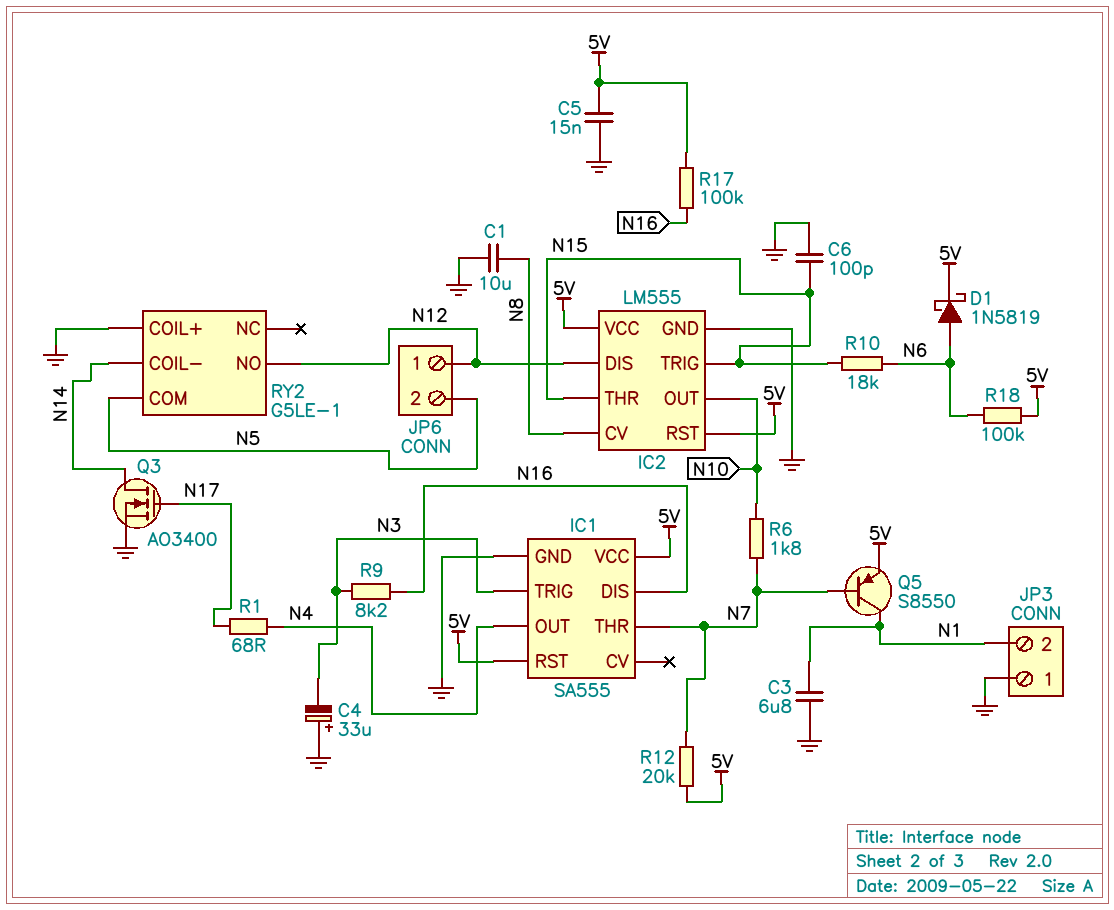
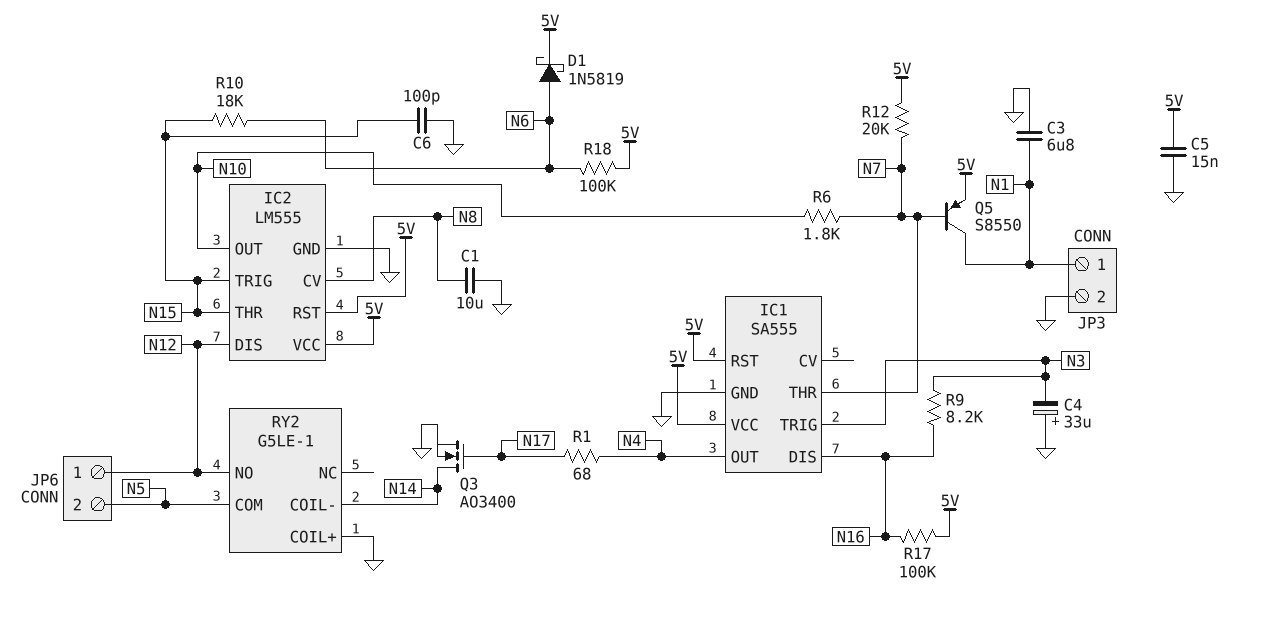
JP3 pin 1: GND -> N1
JP3 pin 2: N1 -> GND

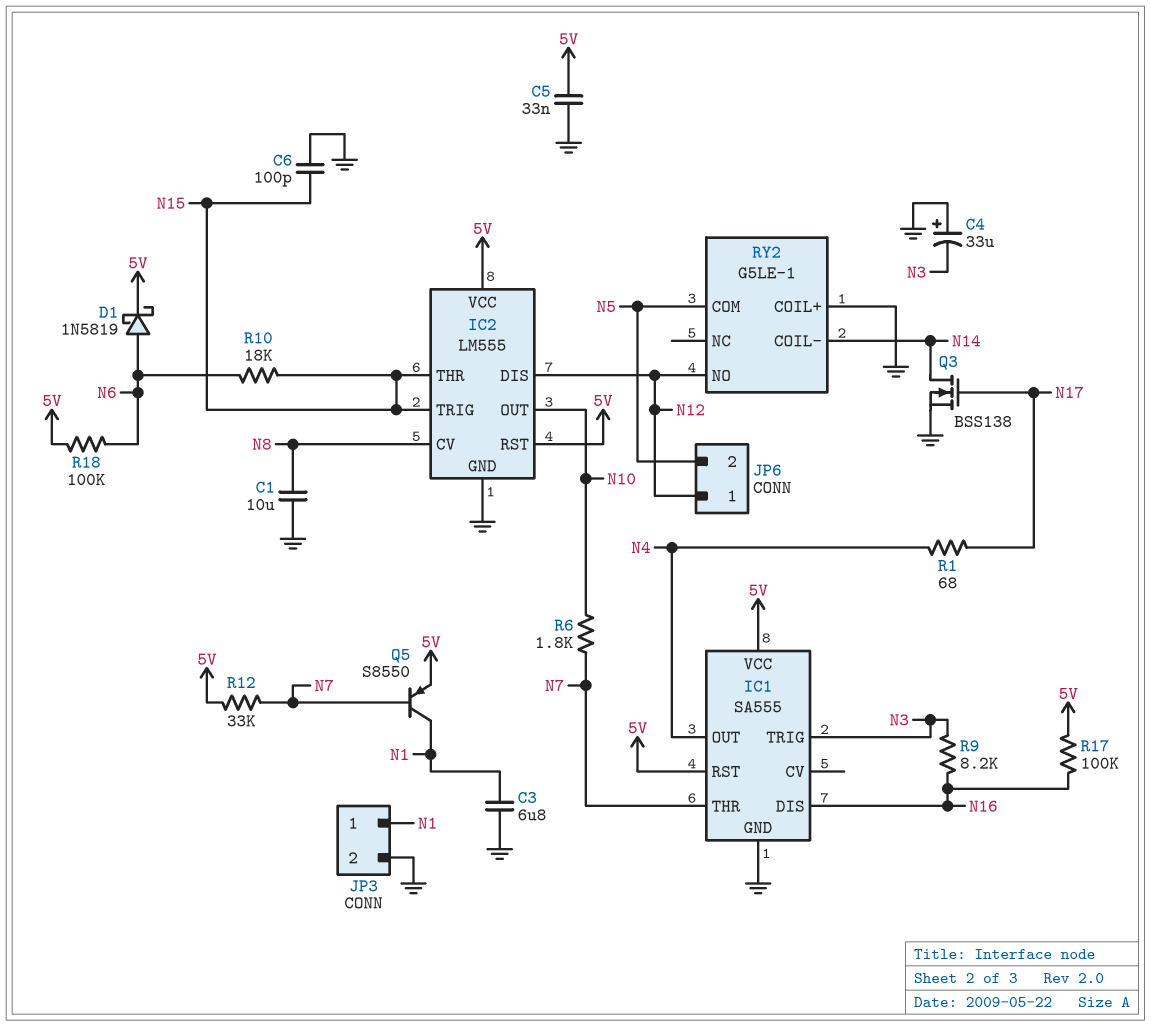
C5: 15nF (5V, GND) -> 33nF (5V, GND)
Q3: NMOS AO3400 (G N17, D N14, S GND) -> NMOS BSS138 (G N17, D N14, S GND)
R12: 20k (5V, N7) -> 33k (5V, N7)

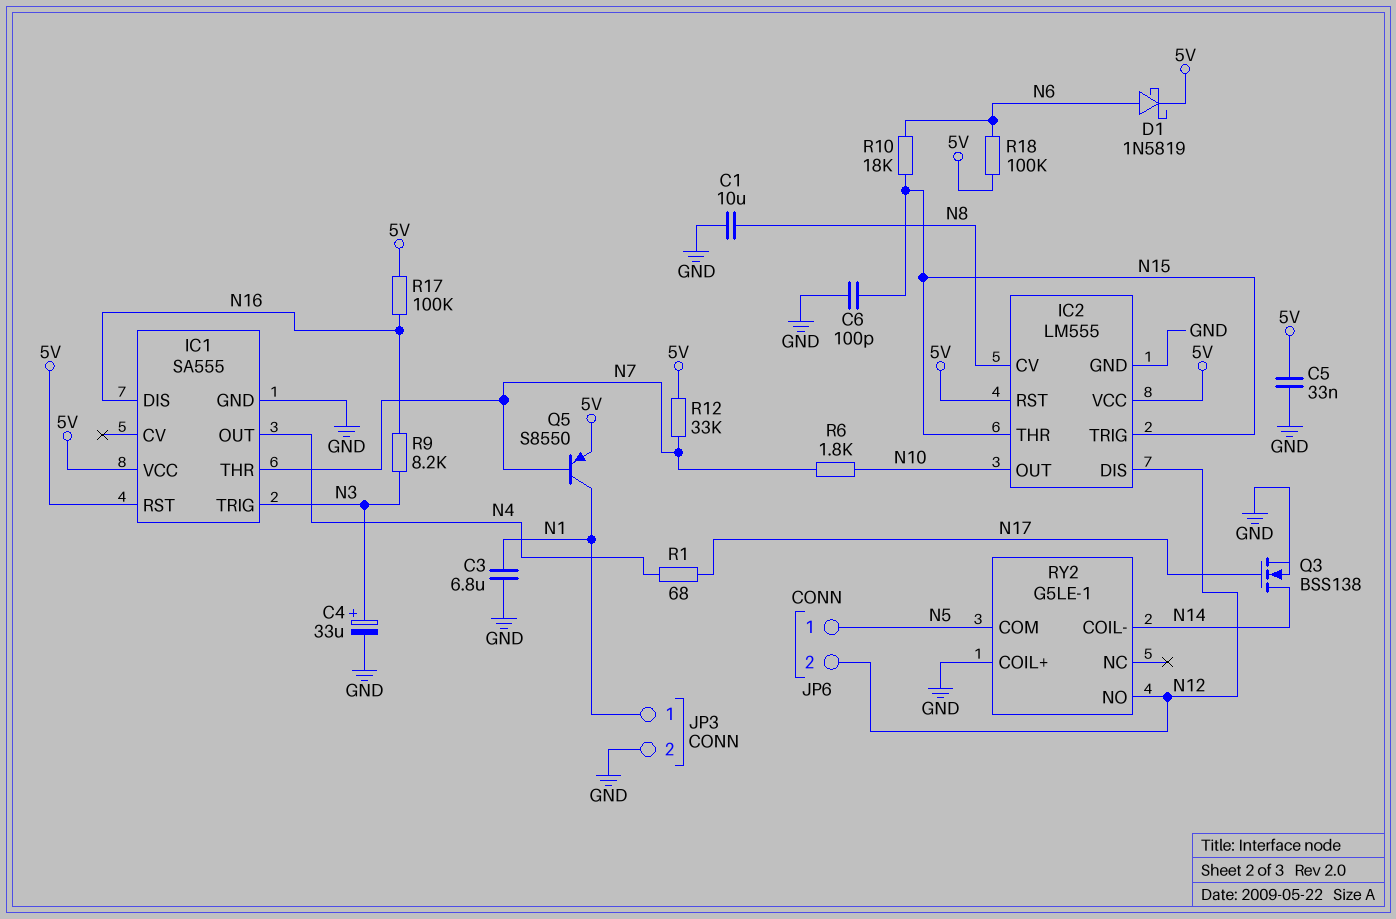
C4: 33uF (plus GND, minus N3) -> 33uF (plus N3, minus GND)
JP6 pin 1: N12 -> N5
JP6 pin 2: N5 -> N12

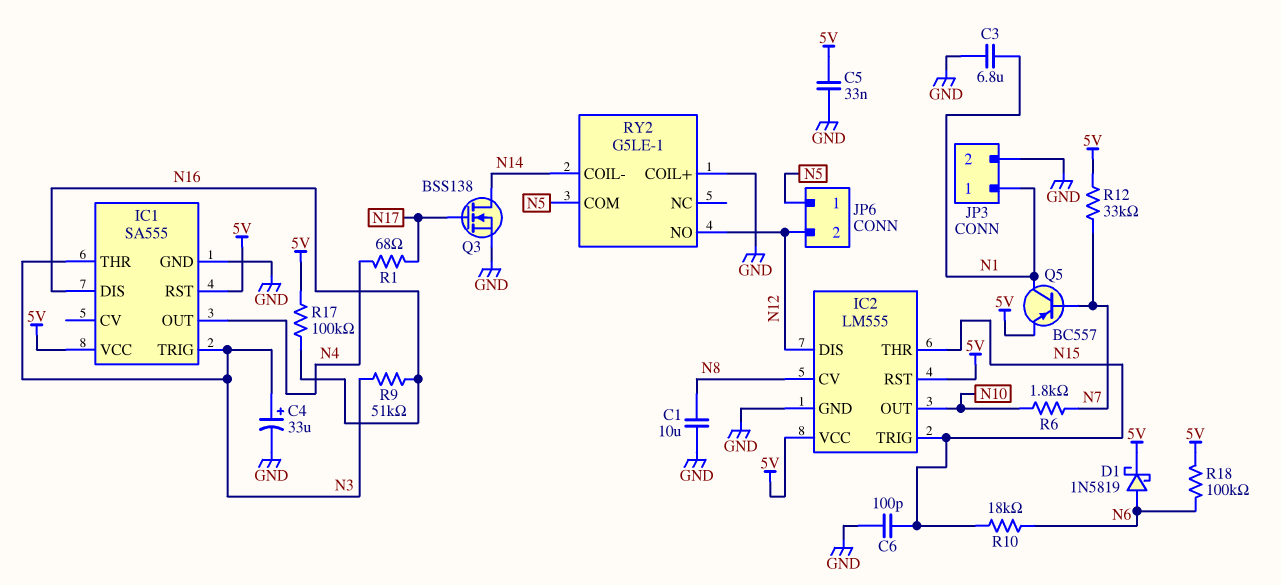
IC1 pin THR: N7 -> N3
Q5: PNP S8550 (B N7, C N1, E 5V) -> PNP BC557 (B N7, C N1, E 5V)
R9: 8.2k (N3, N16) -> 51k (N3, N16)

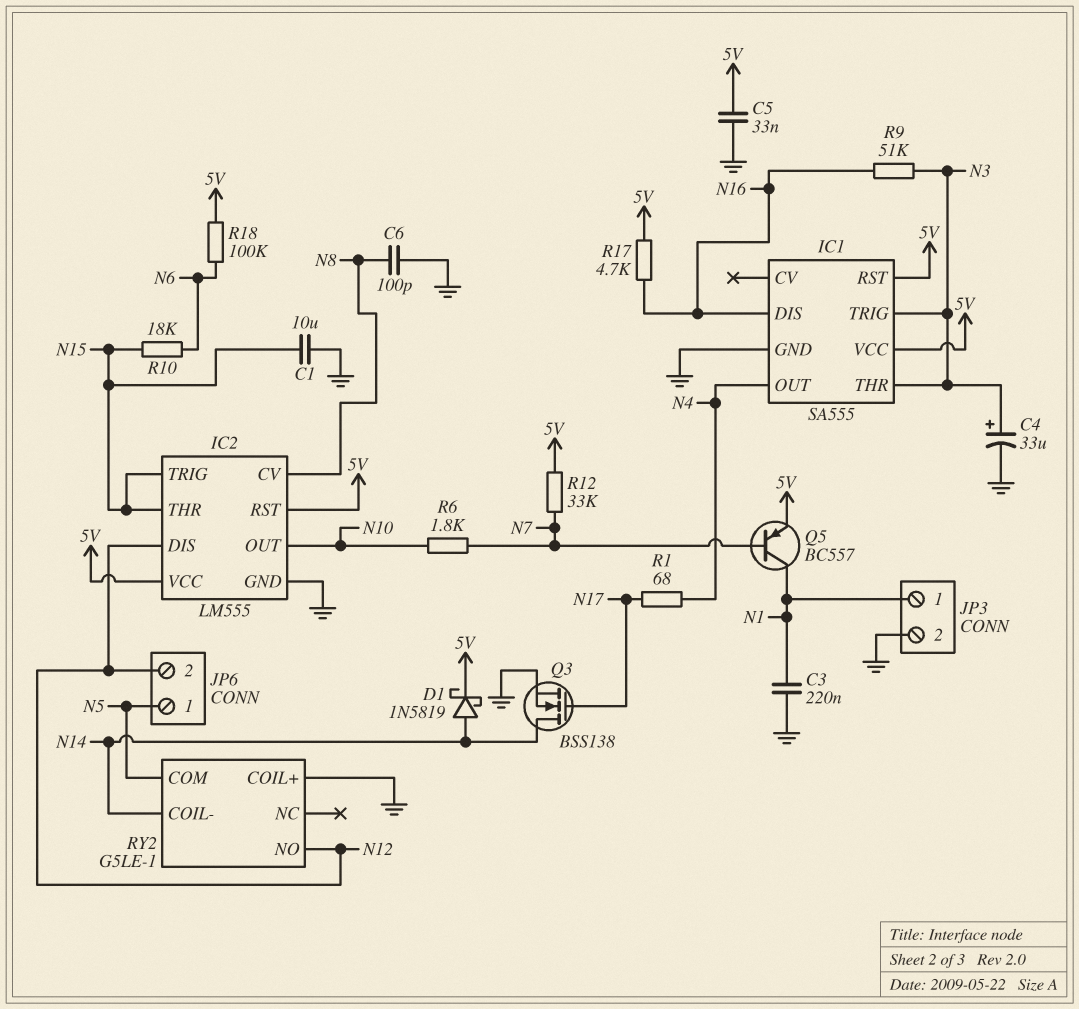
C1: 10uF (GND, N8) -> 10uF (GND, N15)
C3: 6.8uF (GND, N1) -> 220nF (GND, N1)
C6: 100pF (GND, N15) -> 100pF (GND, N8)
D1: schottky 1N5819 (A N6, K 5V) -> schottky 1N5819 (A N14, K 5V)
R17: 100k (5V, N16) -> 4.7k (5V, N16)

